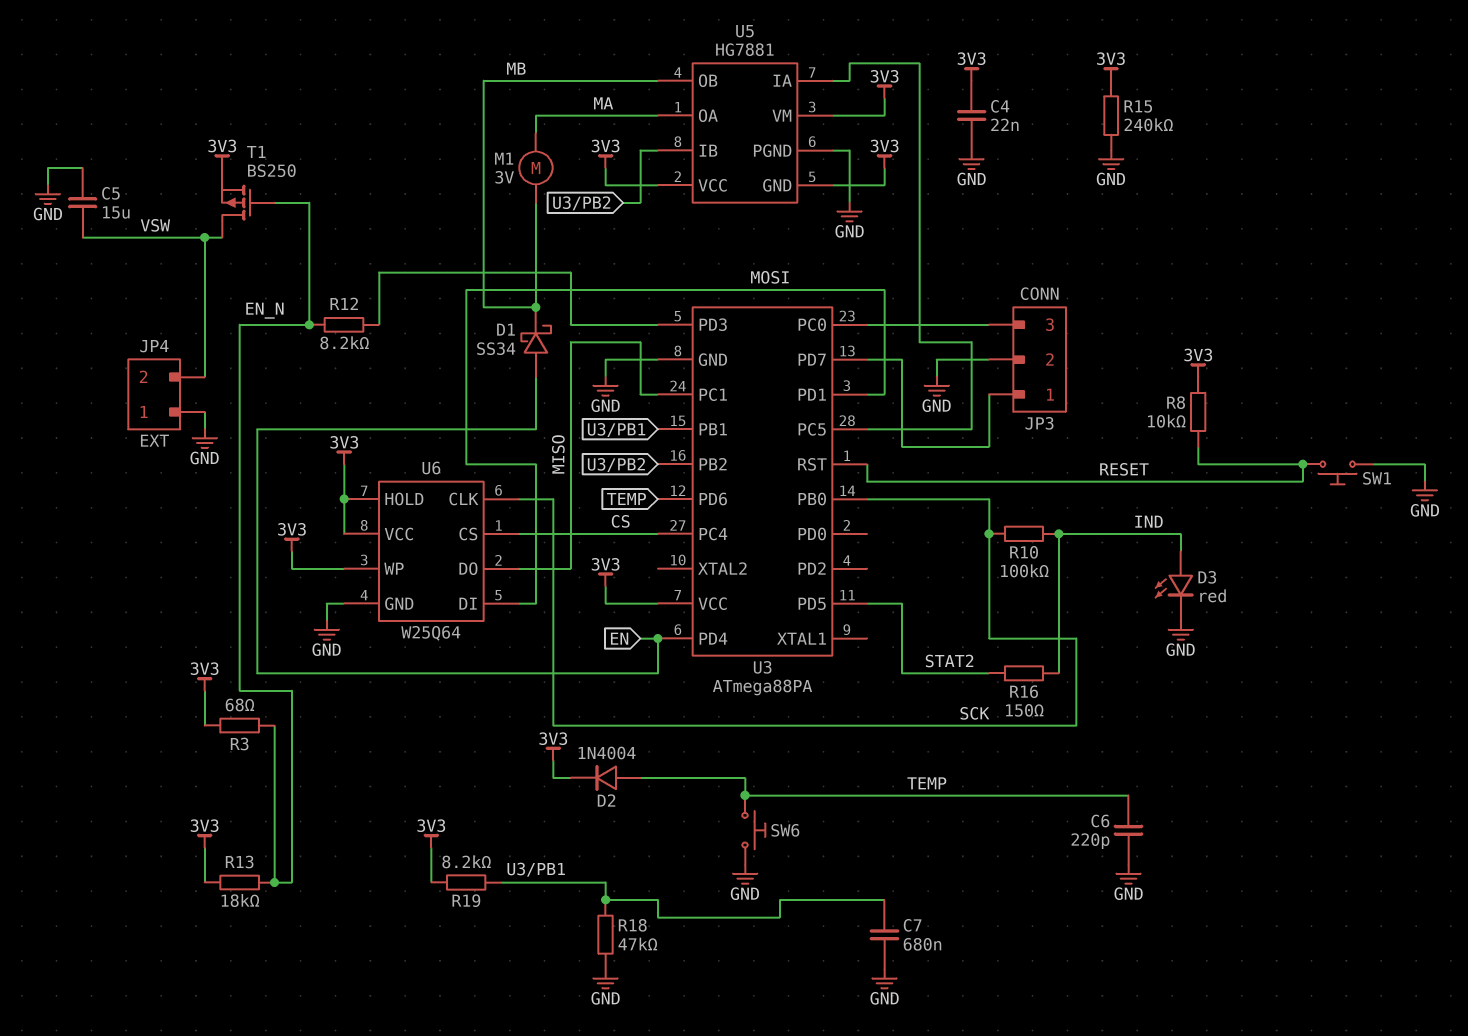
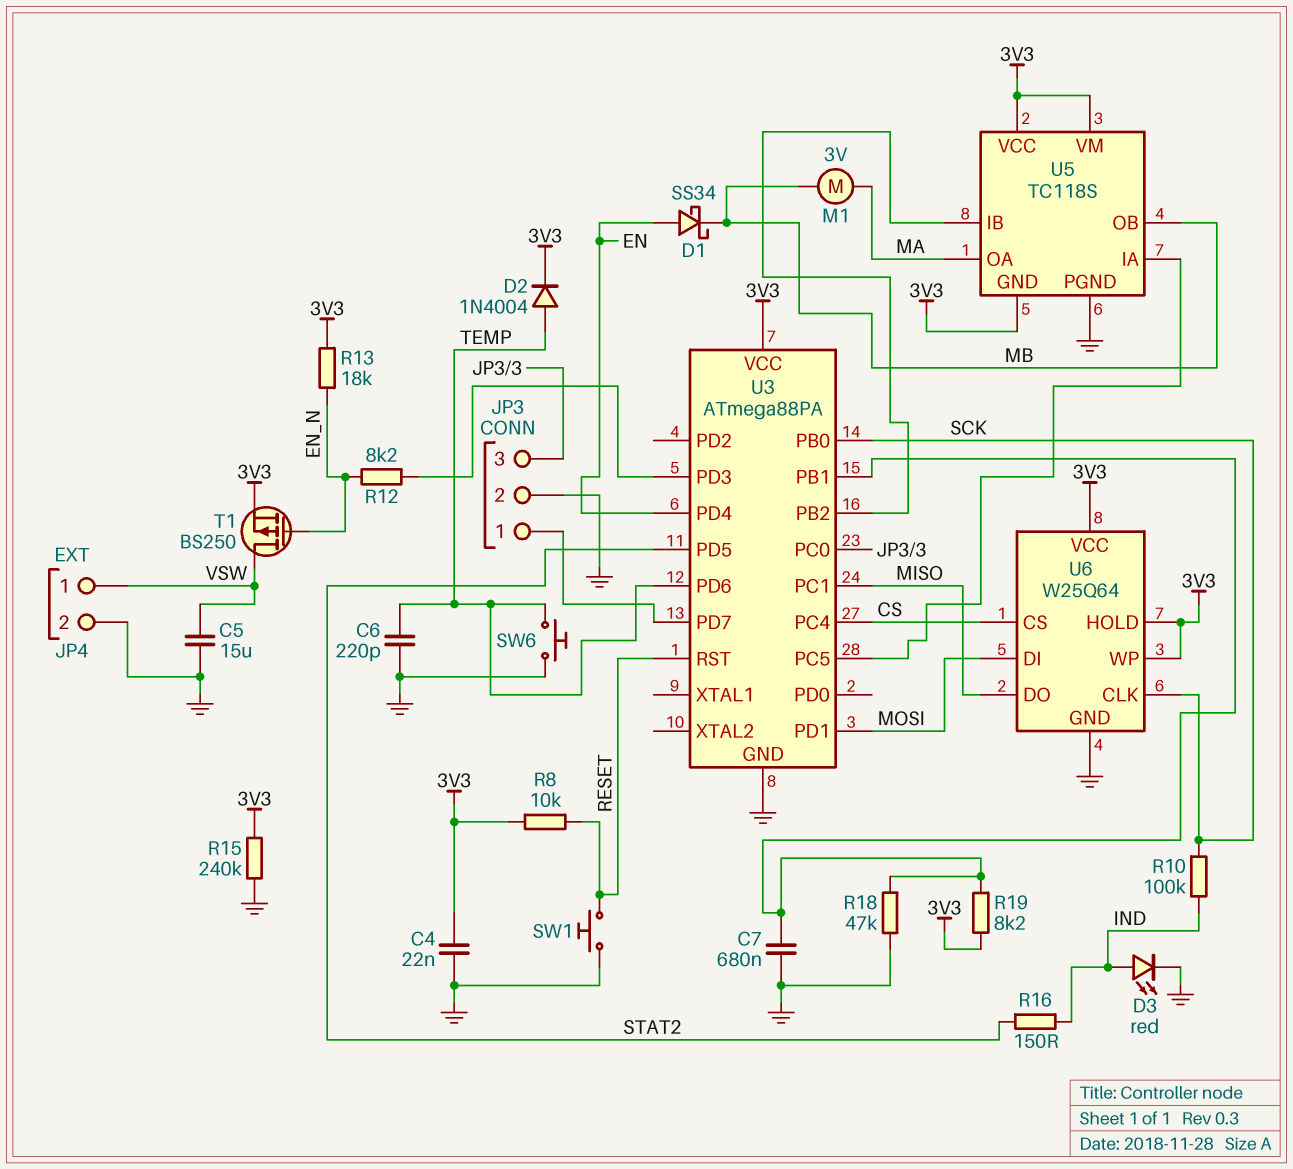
JP4 pin 1: GND -> VSW
JP4 pin 2: VSW -> GND
R3: 68 (3V3, EN_N) -> none
U5: HG7881 -> TC118S

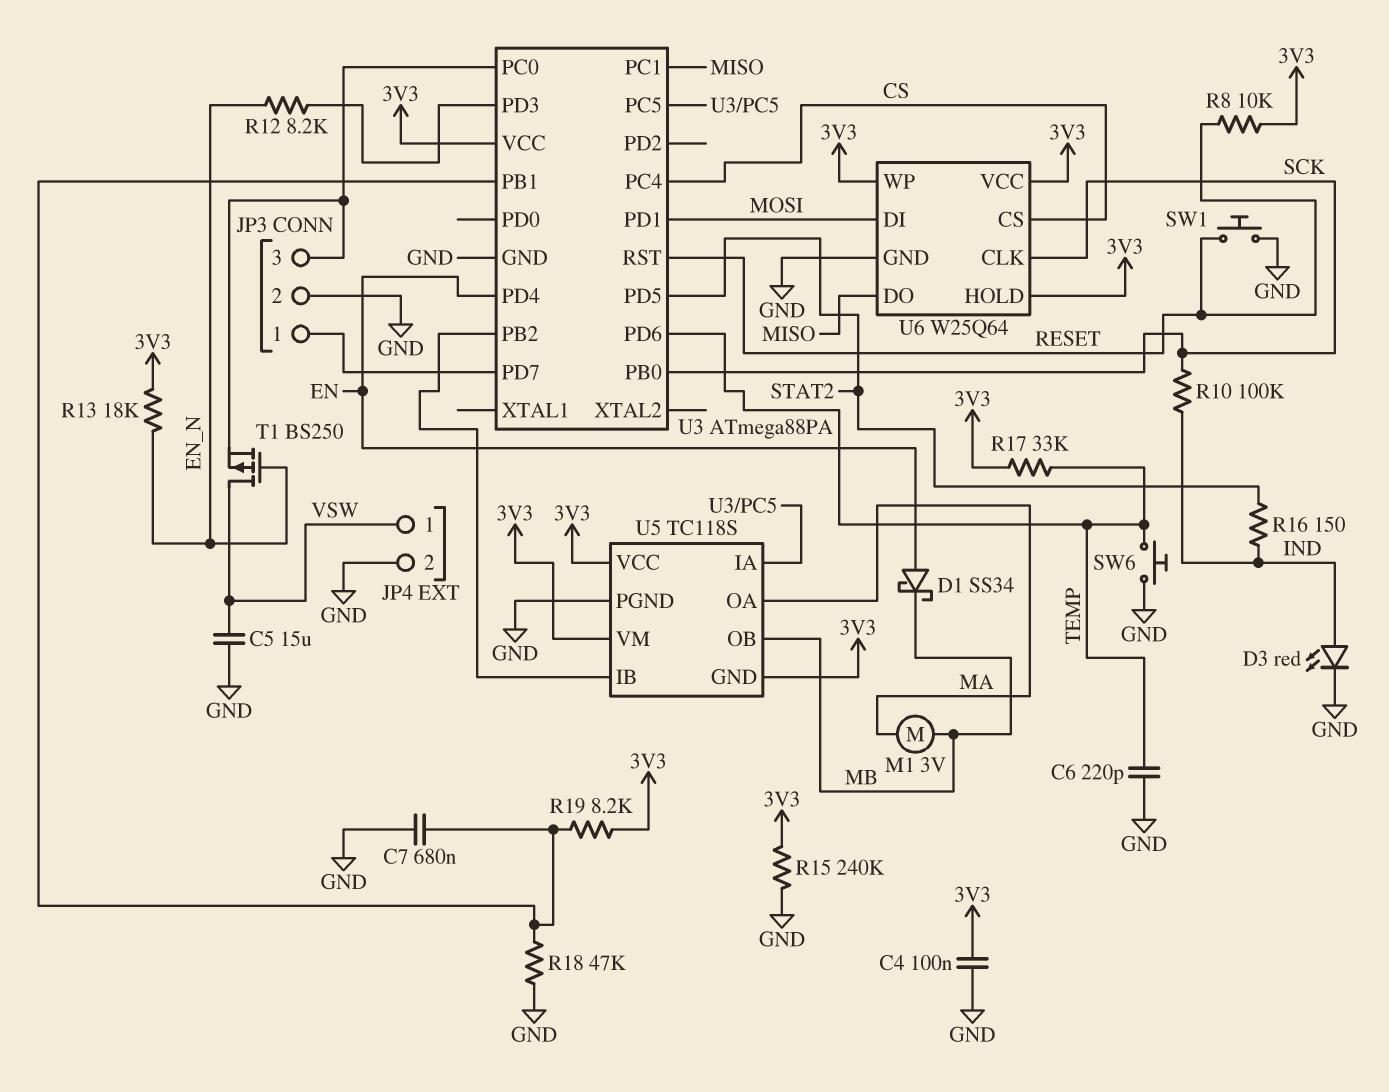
C4: 22nF (3V3, GND) -> 100nF (3V3, GND)
D2: diode 1N4004 (A TEMP, K 3V3) -> none
R17: none -> 33k (3V3, TEMP)
T1: PMOS BS250 (G EN_N, D VSW, S 3V3) -> PMOS BS250 (G EN_N, D VSW, S JP3/3)

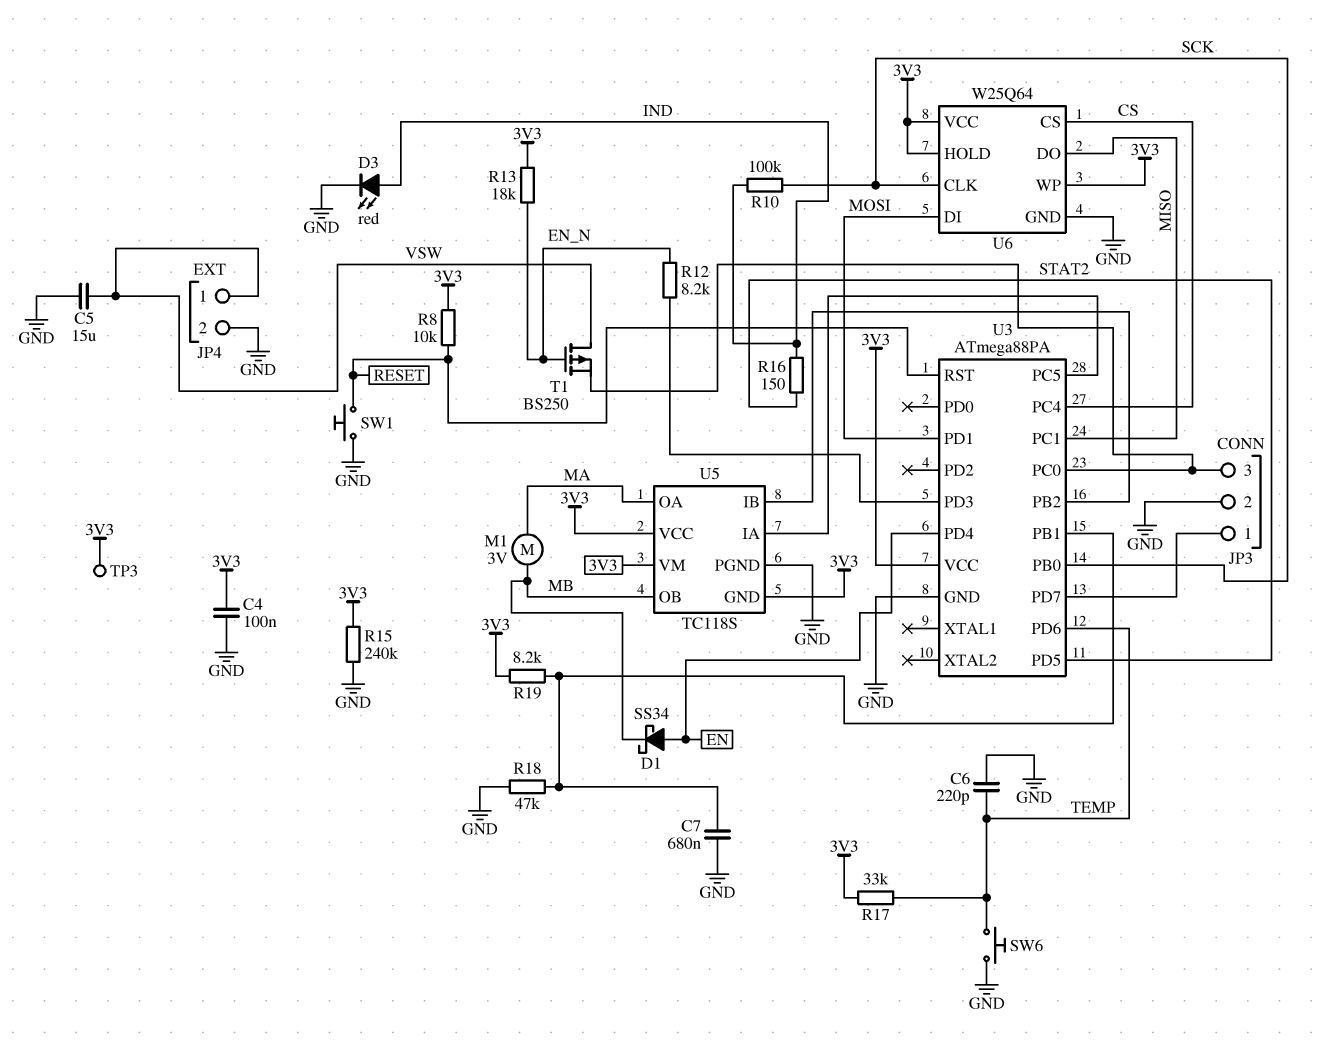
TP3: none -> test point (3V3)

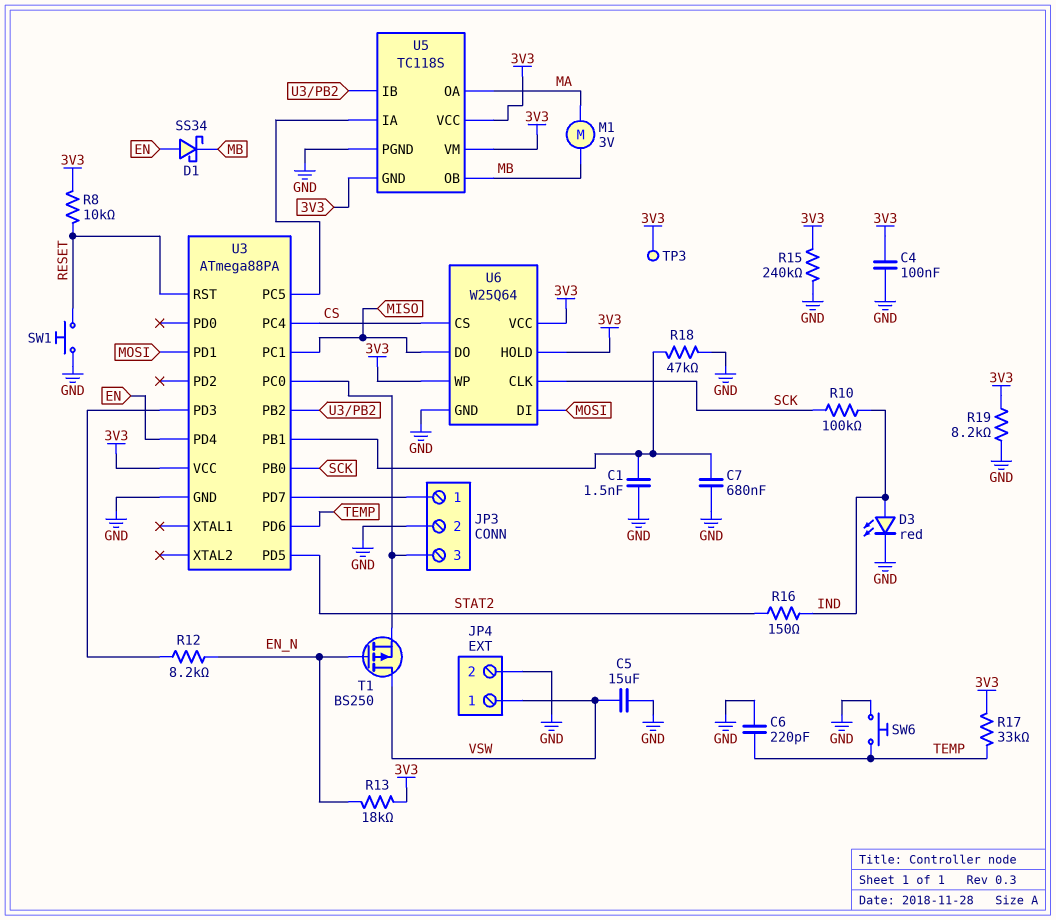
C1: none -> 1.5nF (GND, U3/PB1)
R19: 8.2k (3V3, U3/PB1) -> 8.2k (3V3, GND)

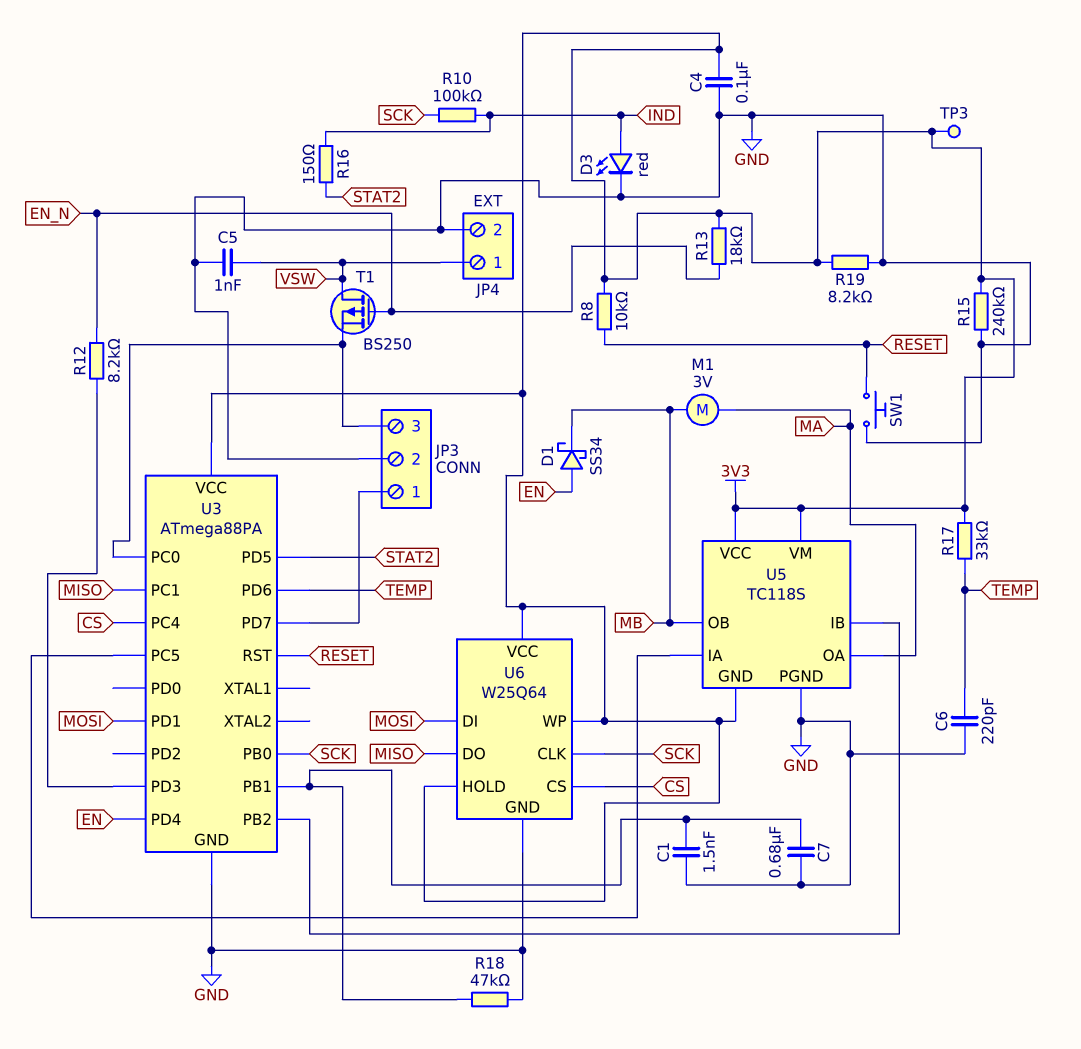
C5: 15uF (GND, VSW) -> 1nF (GND, VSW)
SW6: button (GND, TEMP) -> none

